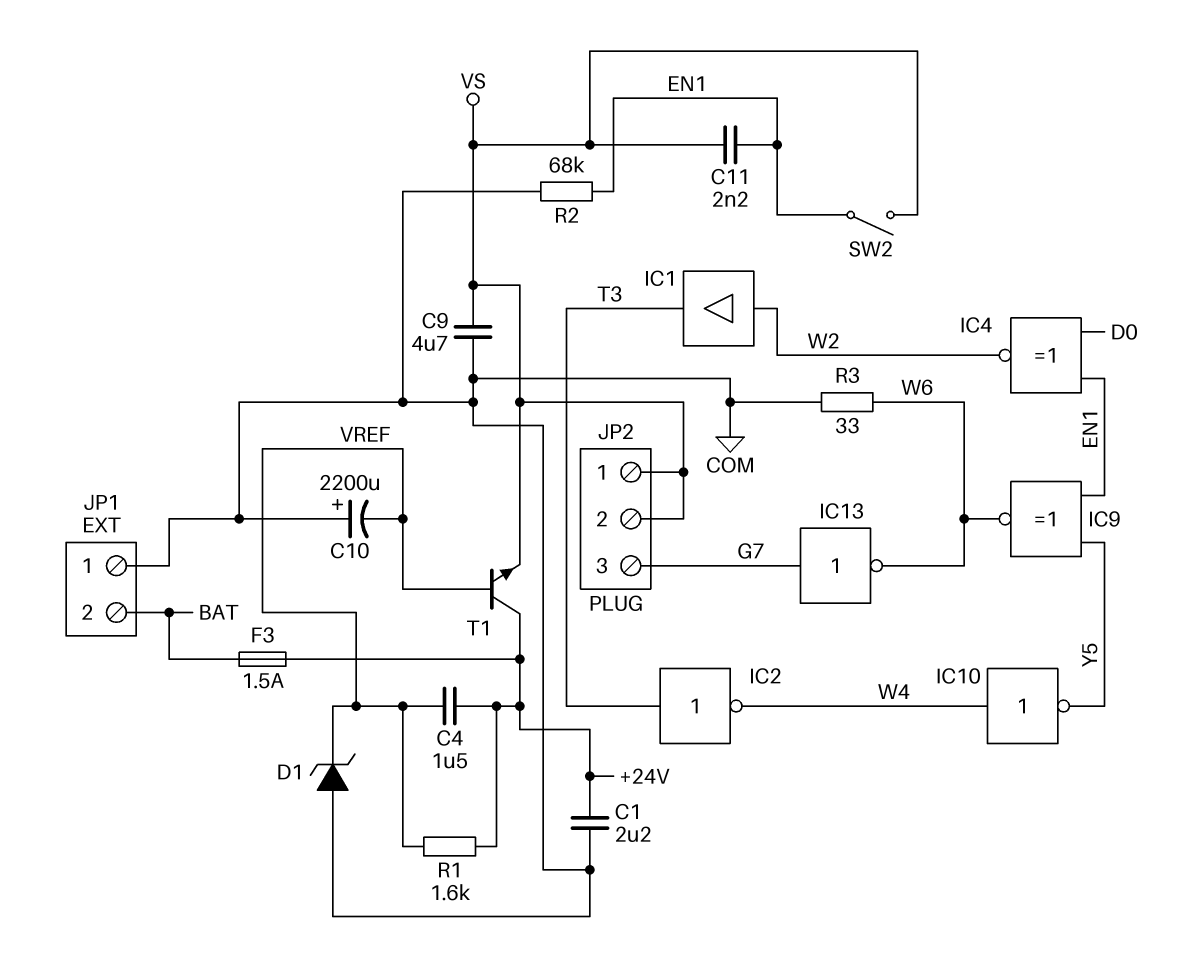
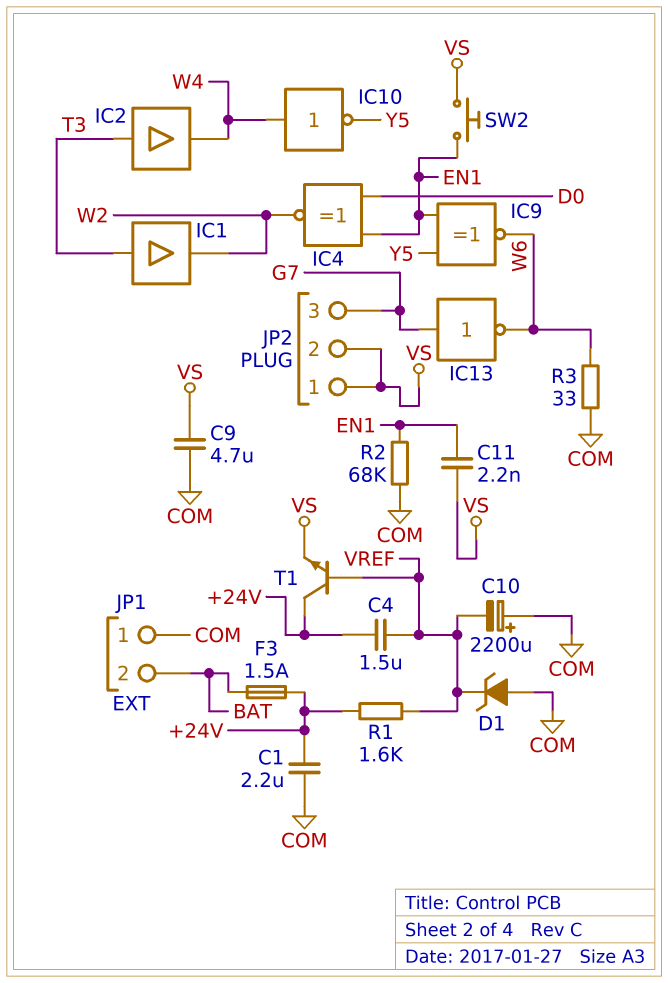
IC1: buffer (in W2, out T3) -> buffer (in T3, out W2)
IC2: NOT (in T3, out W4) -> buffer (in T3, out W4)
SW2: switch (EN1, VS) -> button (EN1, VS)

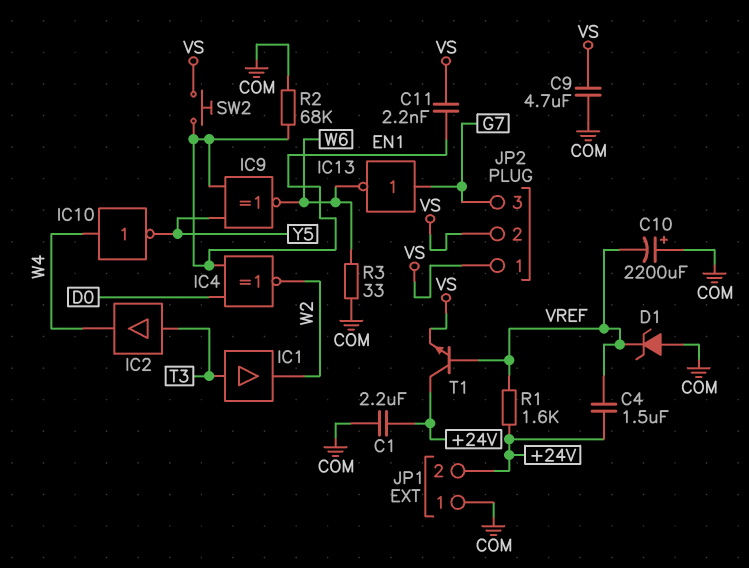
F3: 1.5A (+24V, BAT) -> none
JP1 pin 2: BAT -> +24V

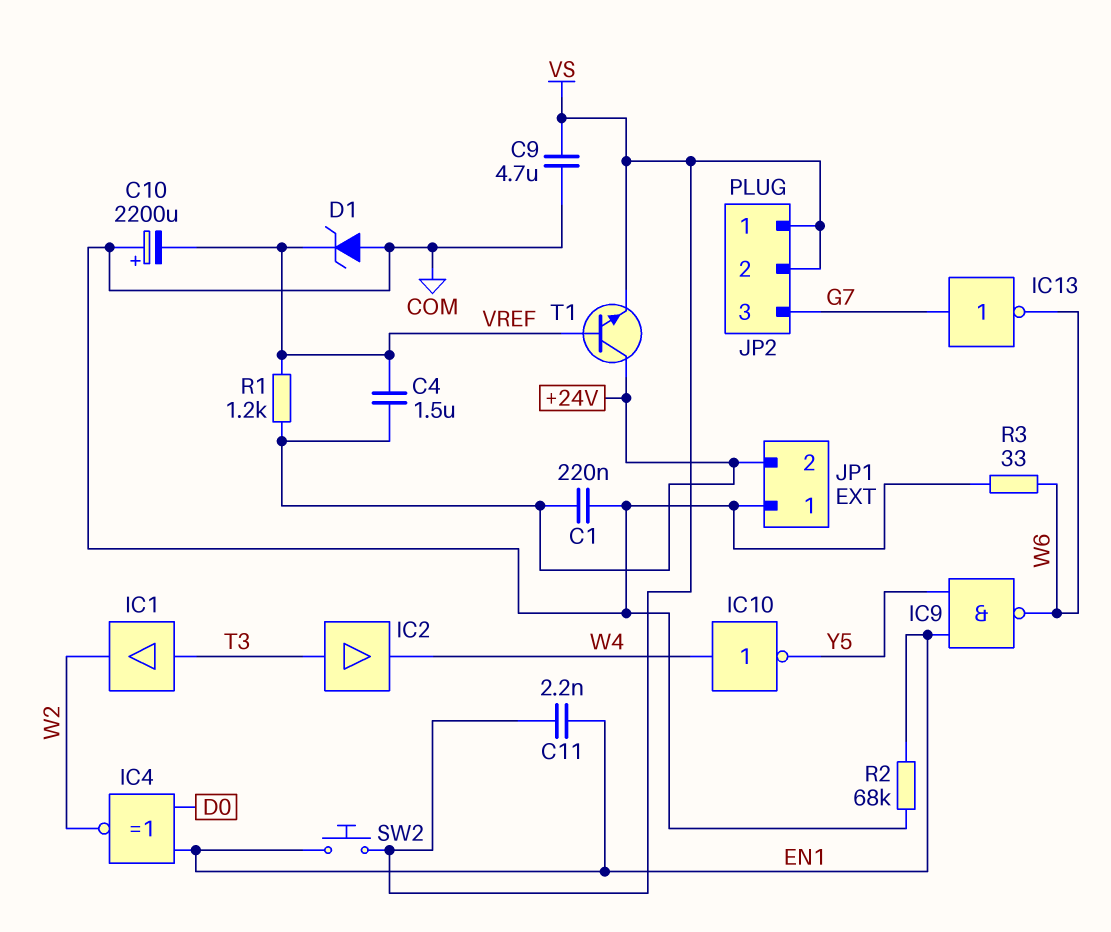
C1: 2.2uF (+24V, COM) -> 220nF (+24V, COM)
IC9: XNOR (in EN1, in Y5, out W6) -> NAND (in EN1, in Y5, out W6)
R1: 1.6k (+24V, VREF) -> 1.2k (+24V, VREF)

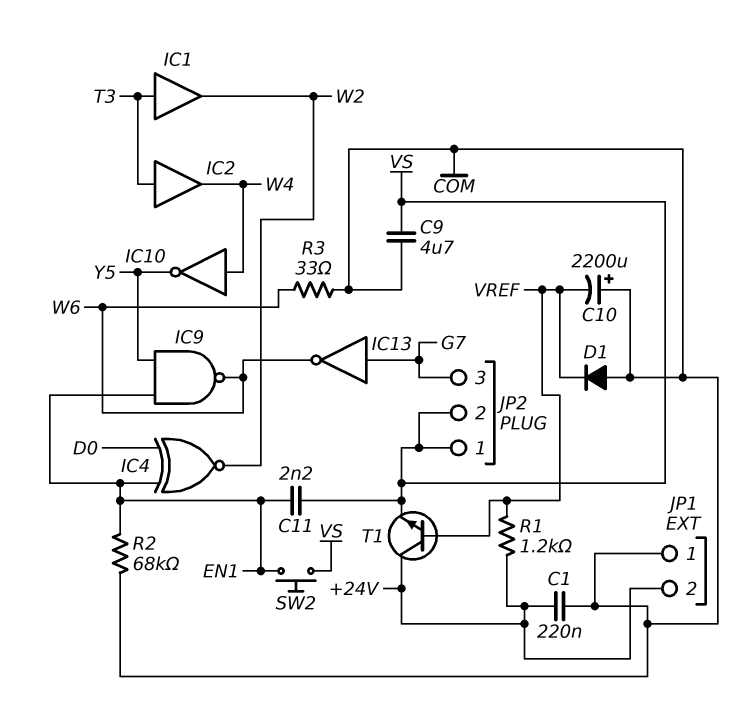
C4: 1.5uF (+24V, VREF) -> none
D1: zener (A COM, K VREF) -> diode (A COM, K VREF)

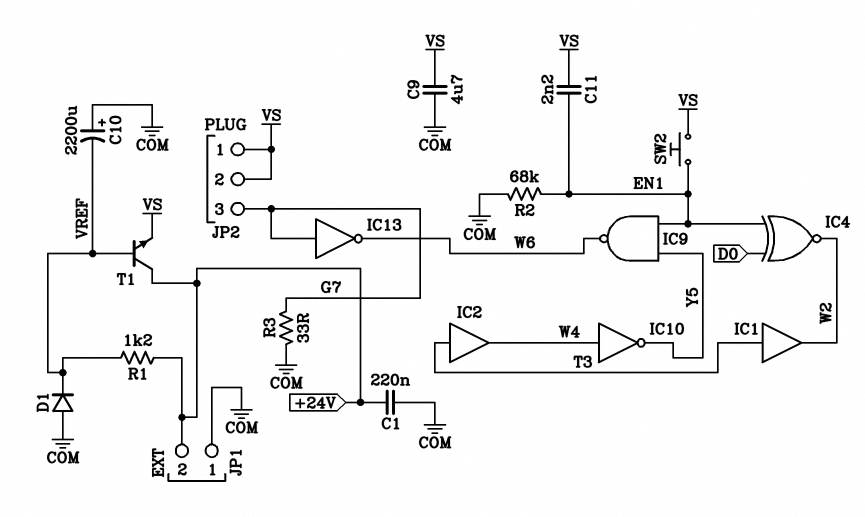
R3: 33 (COM, W6) -> 33 (COM, G7)

